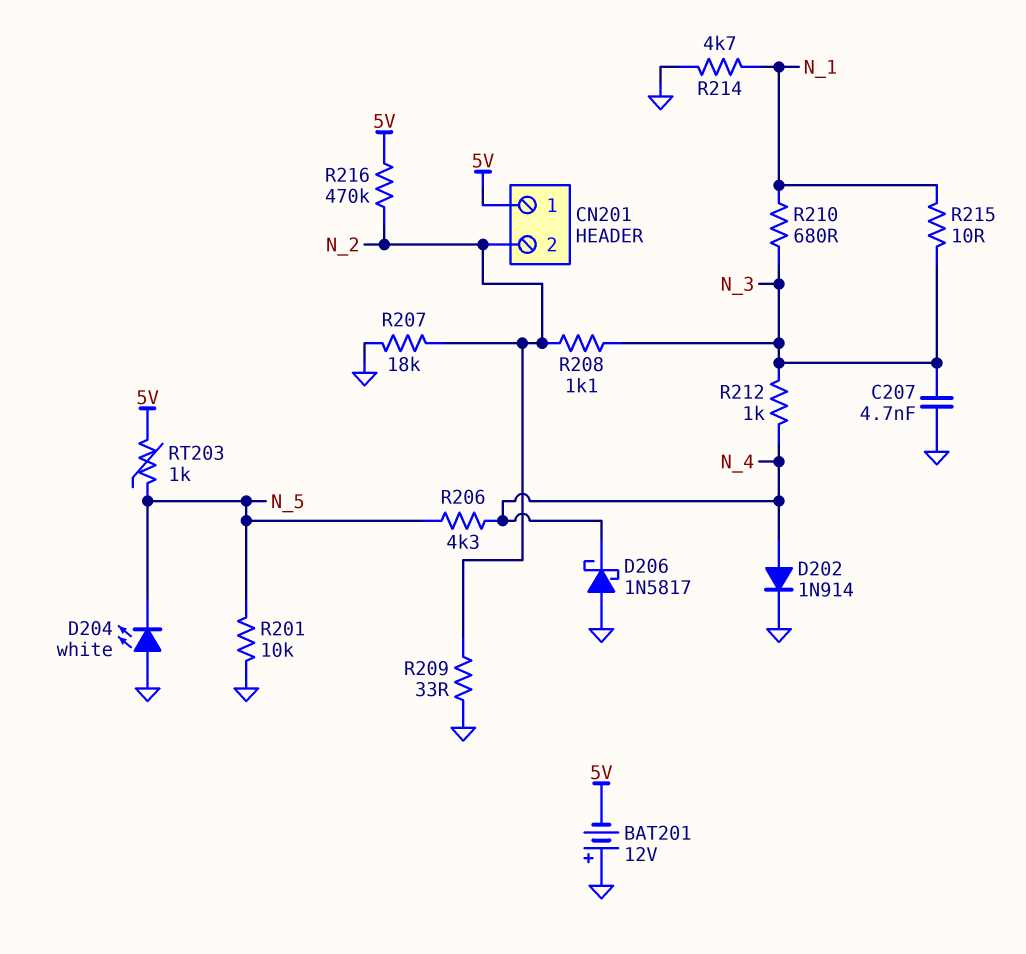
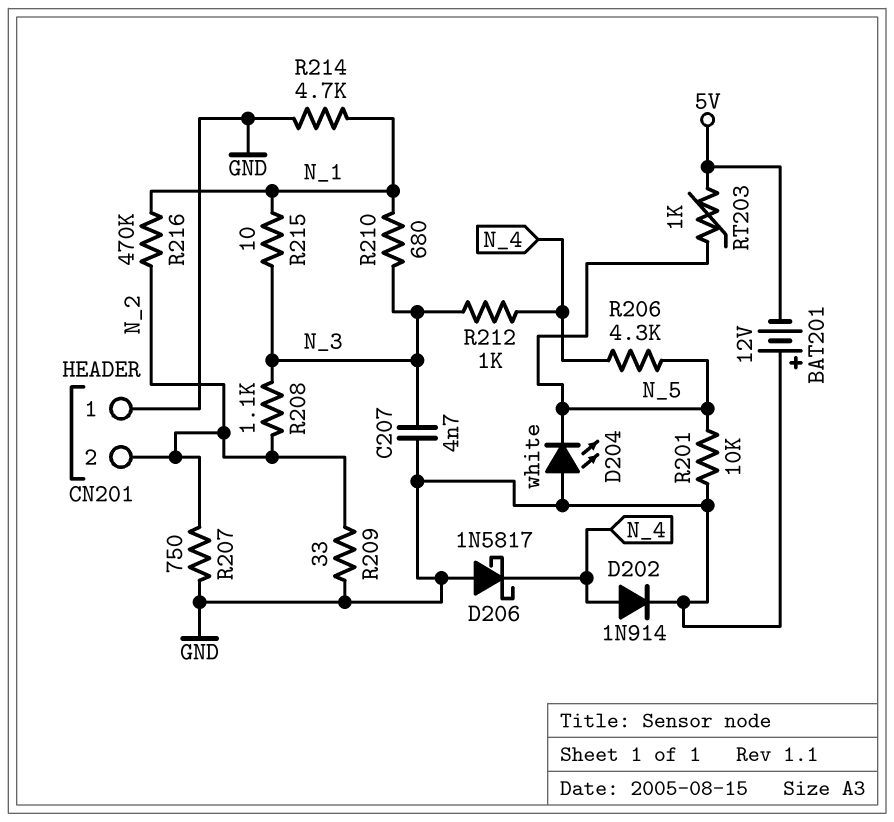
CN201 pin 1: 5V -> GND
R207: 18k (GND, N_2) -> 750 (GND, N_2)
R216: 470k (5V, N_2) -> 470k (N_1, N_2)

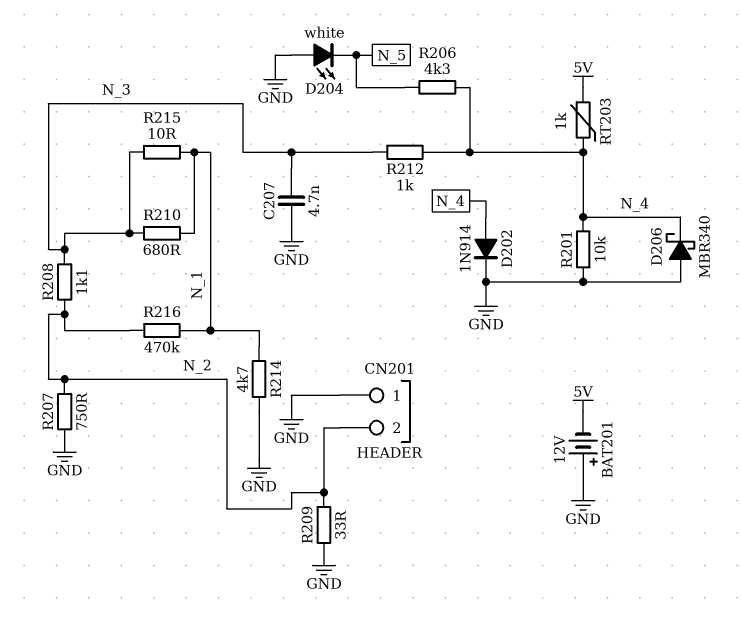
D206: schottky 1N5817 (A GND, K N_4) -> schottky MBR340 (A GND, K N_4)
R201: 10k (GND, N_5) -> 10k (GND, N_4)
RT203: 1k (5V, N_5) -> 1k (5V, N_4)

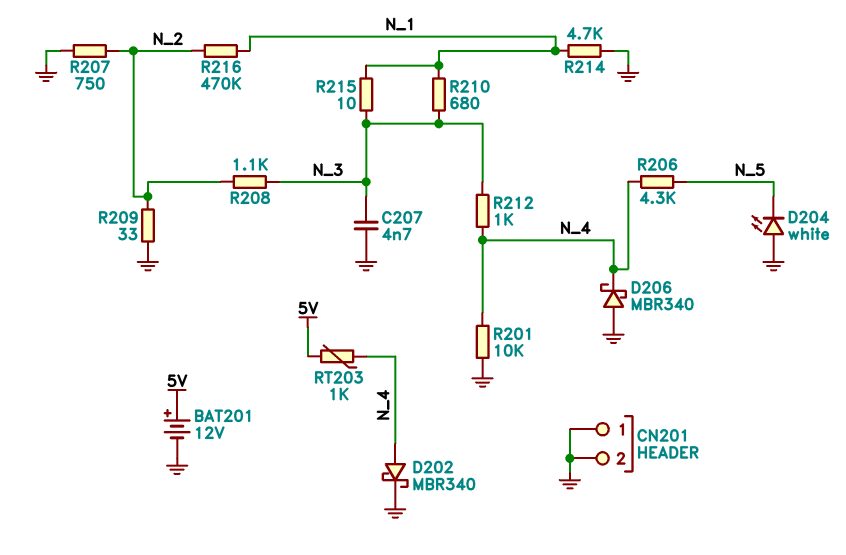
BAT201: 12V (plus GND, minus 5V) -> 12V (plus 5V, minus GND)
CN201 pin 2: N_2 -> GND
D202: diode 1N914 (A N_4, K GND) -> schottky MBR340 (A N_4, K GND)

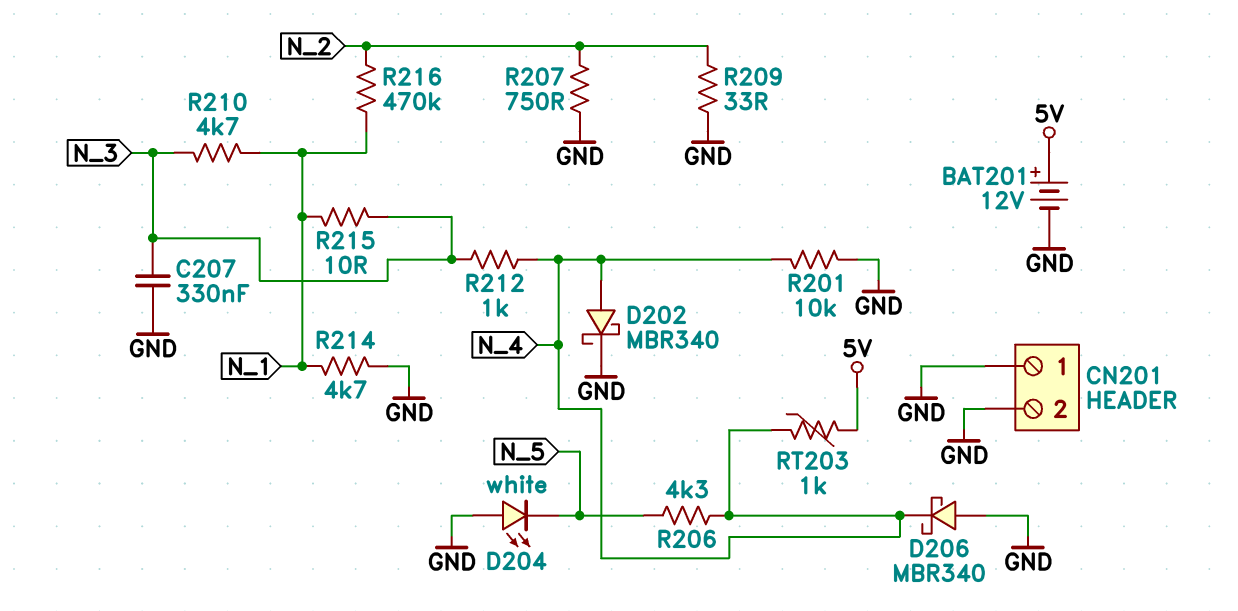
C207: 4.7nF (GND, N_3) -> 330nF (GND, N_3)
R208: 1.1k (N_2, N_3) -> none
R210: 680 (N_1, N_3) -> 4.7k (N_1, N_3)

